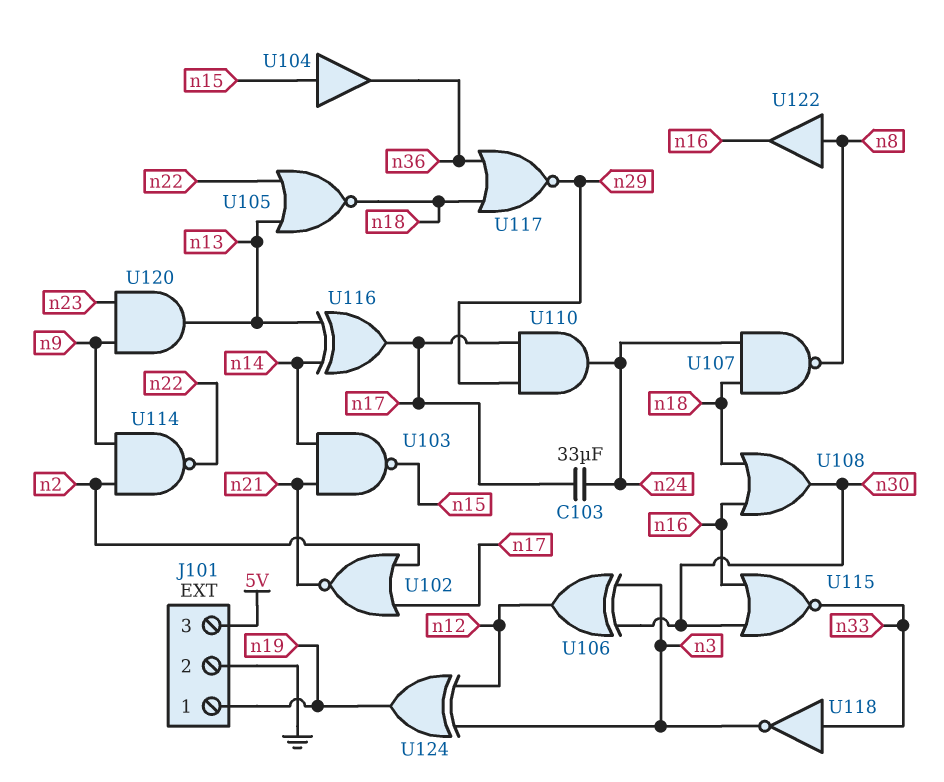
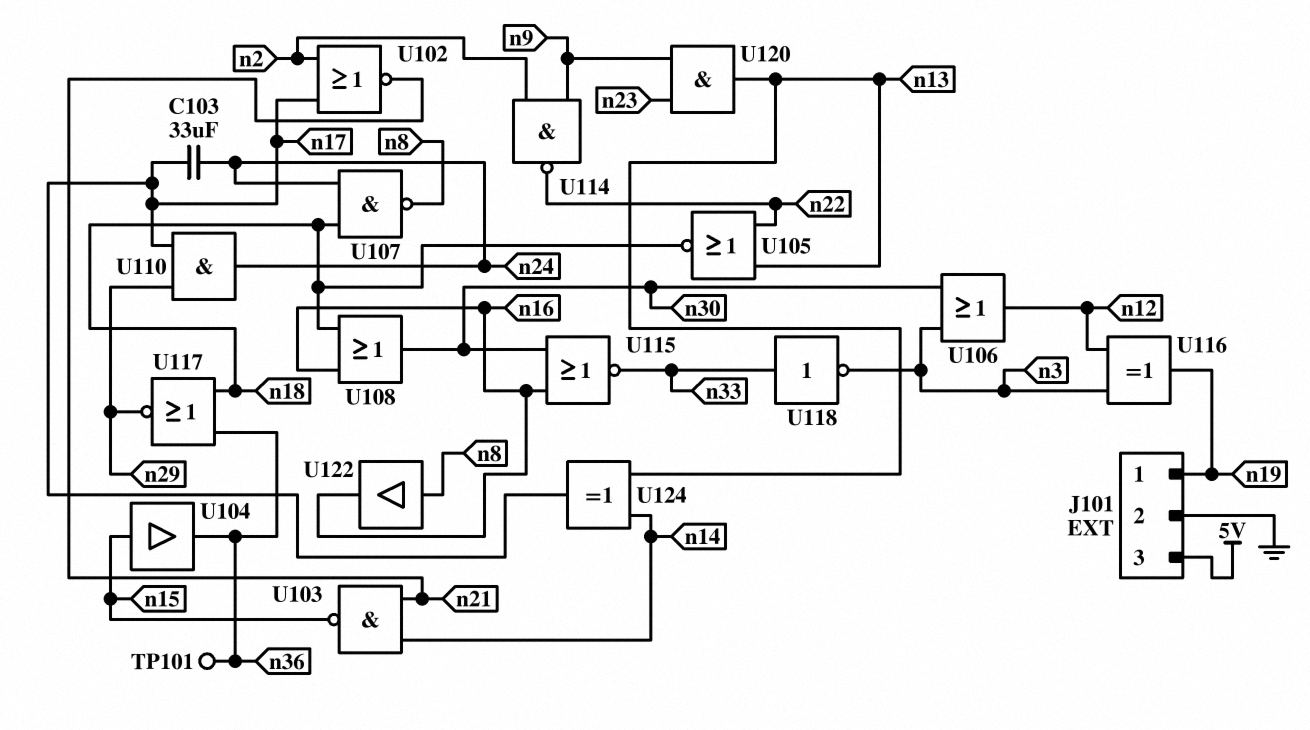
TP101: none -> test point (n36)
U106: XOR (in n3, in n30, out n12) -> OR (in n3, in n30, out n12)
U116: XOR (in n13, in n14, out n17) -> XOR (in n3, in n12, out n19)
U124: XOR (in n3, in n12, out n19) -> XOR (in n13, in n14, out n17)

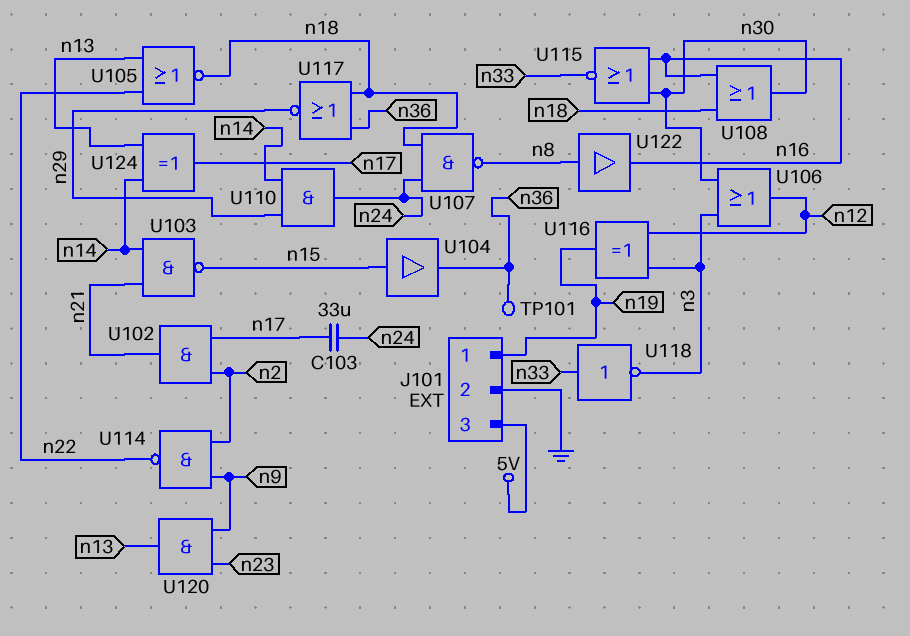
U102: NOR (in n2, in n17, out n21) -> AND (in n2, in n17, out n21)
U110: AND (in n17, in n29, out n24) -> AND (in n14, in n29, out n24)

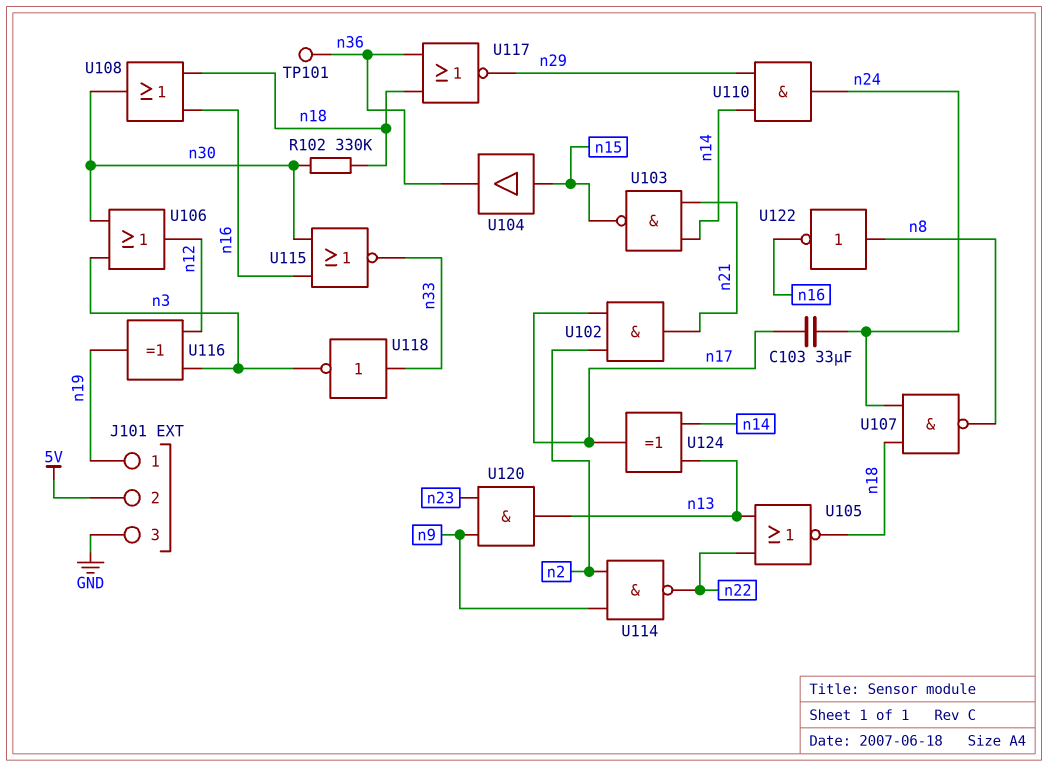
J101 pin 2: GND -> 5V
J101 pin 3: 5V -> GND
R102: none -> 330k (n18, n30)
U122: buffer (in n8, out n16) -> NOT (in n8, out n16)

